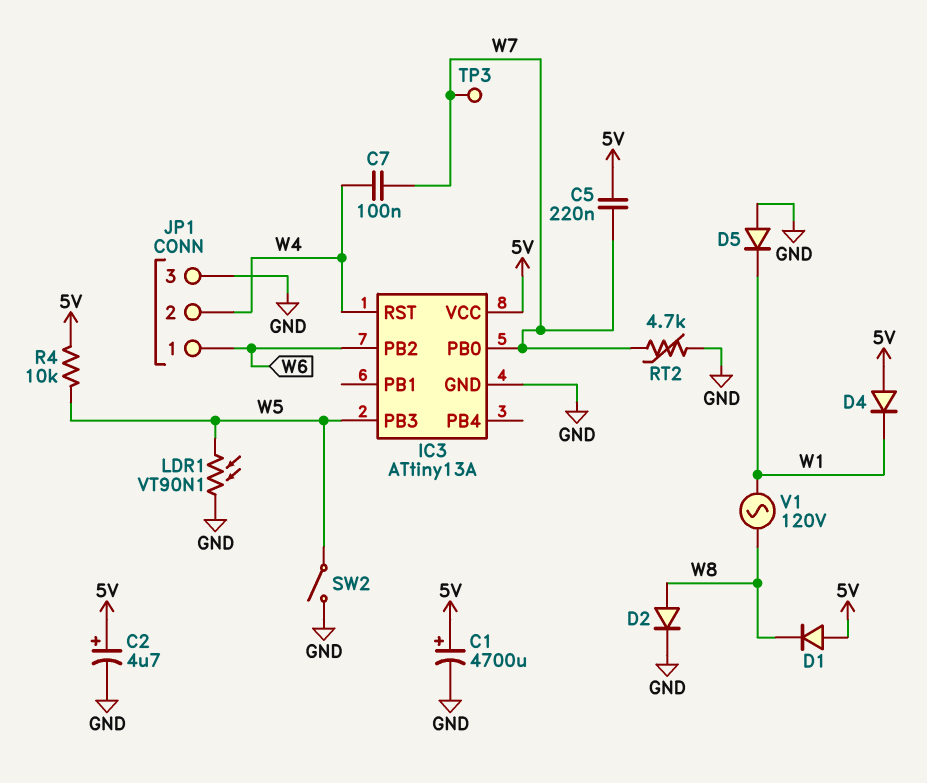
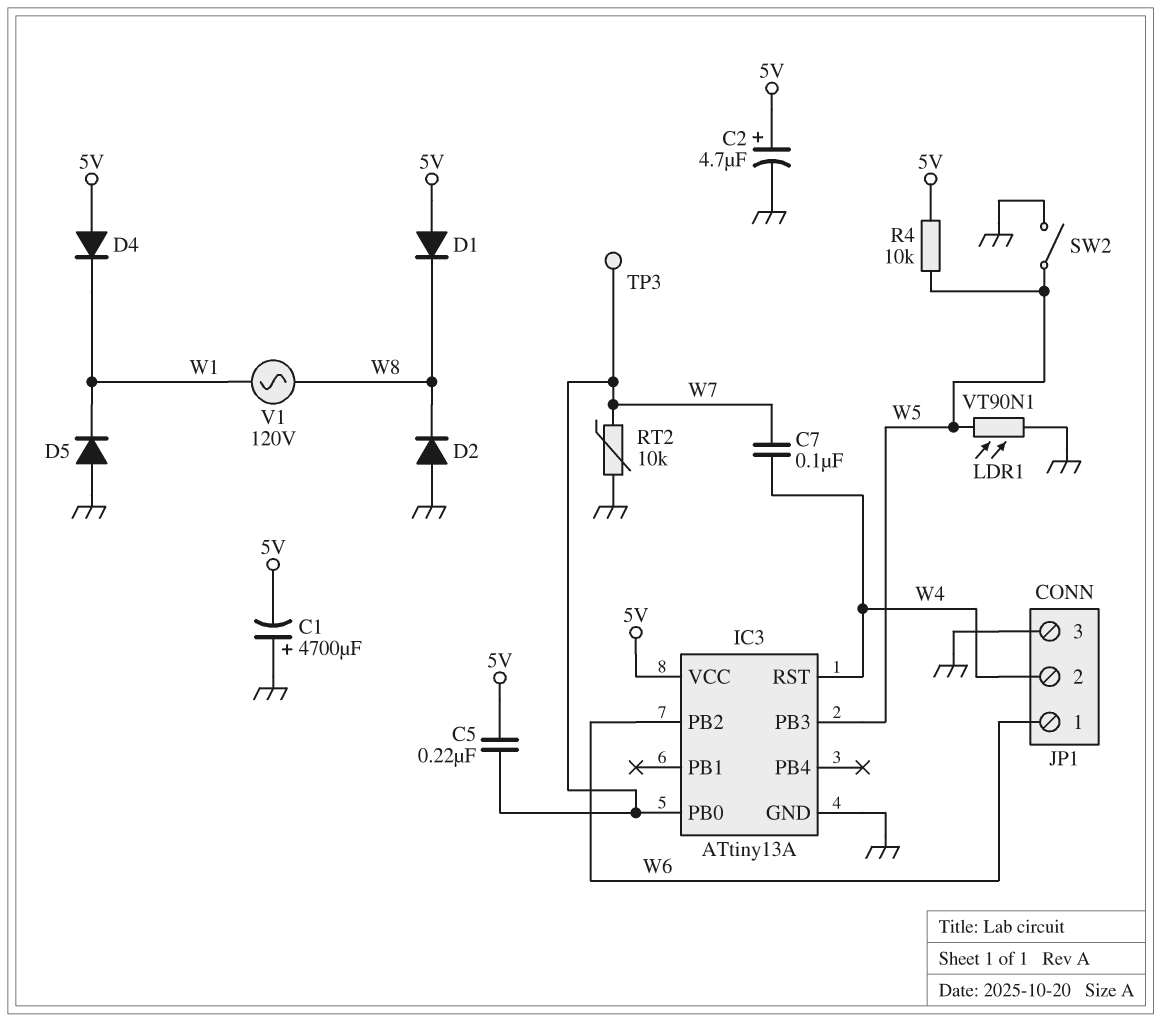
C1: 4700uF (plus 5V, minus GND) -> 4700uF (plus GND, minus 5V)
D2: diode (A W8, K GND) -> diode (A GND, K W8)
RT2: 4.7k (GND, W7) -> 10k (GND, W7)

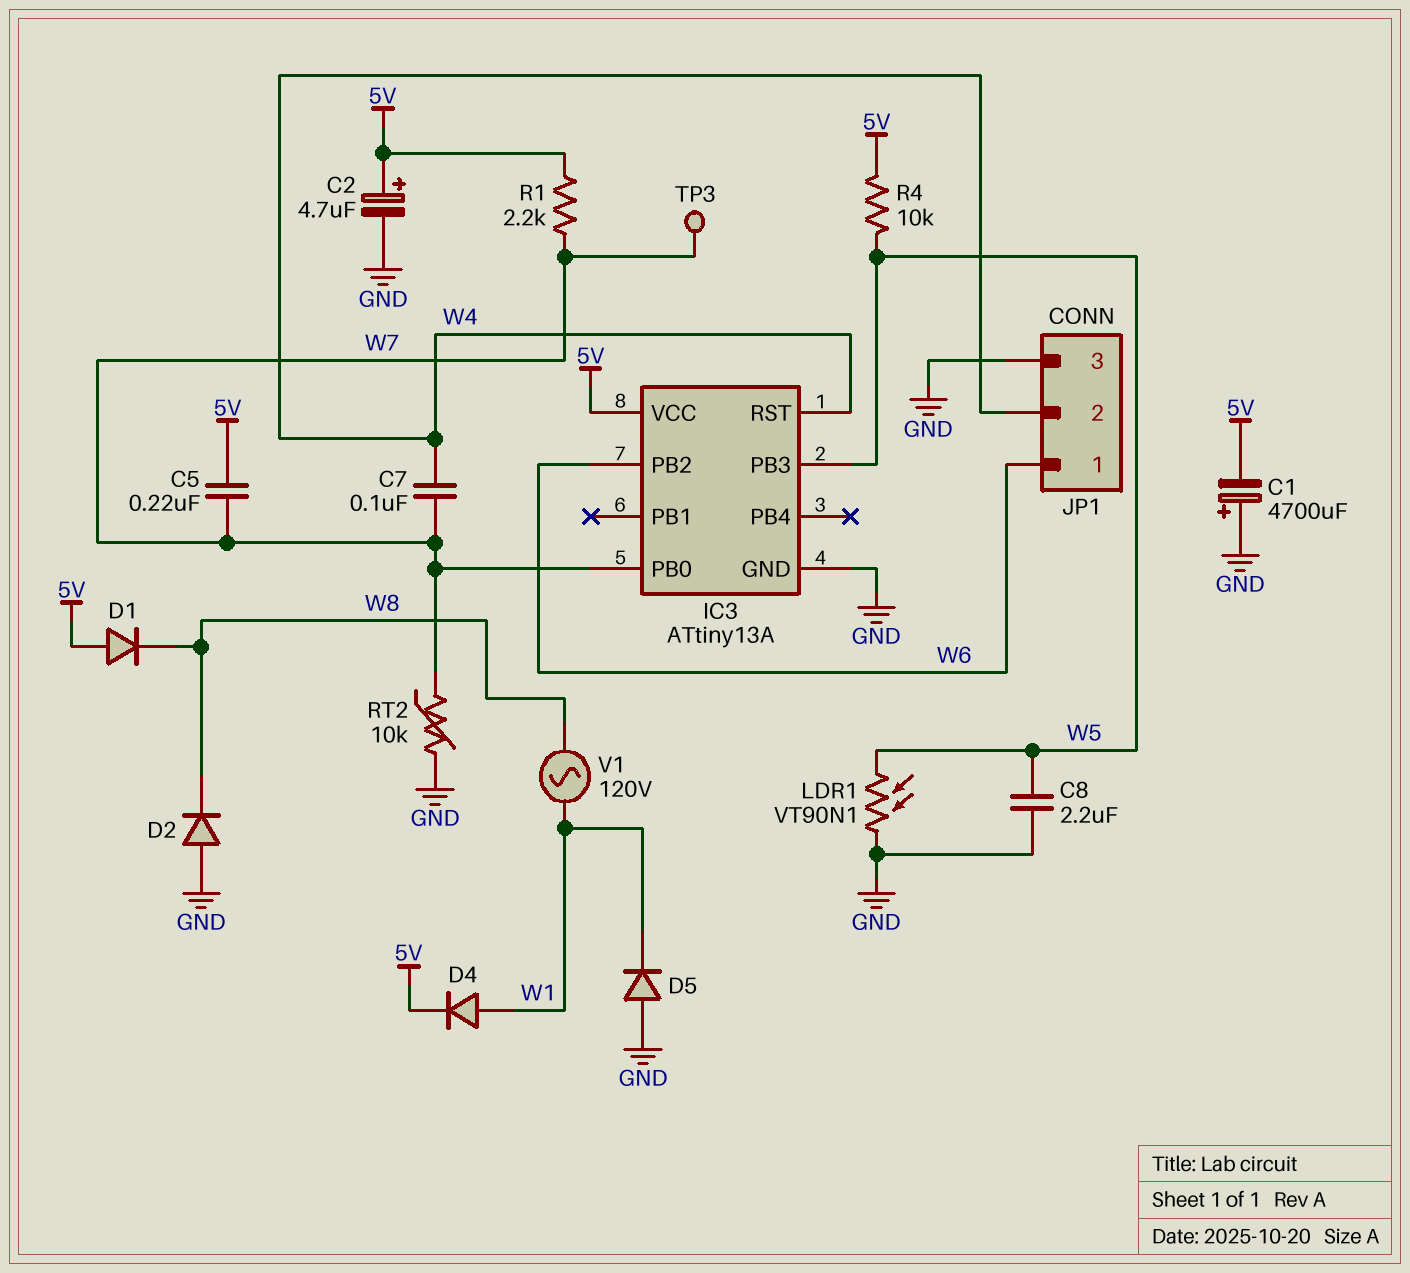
C8: none -> 2.2uF (GND, W5)
D4: diode (A 5V, K W1) -> diode (A W1, K 5V)
R1: none -> 2.2k (5V, W7)
SW2: switch (GND, W5) -> none

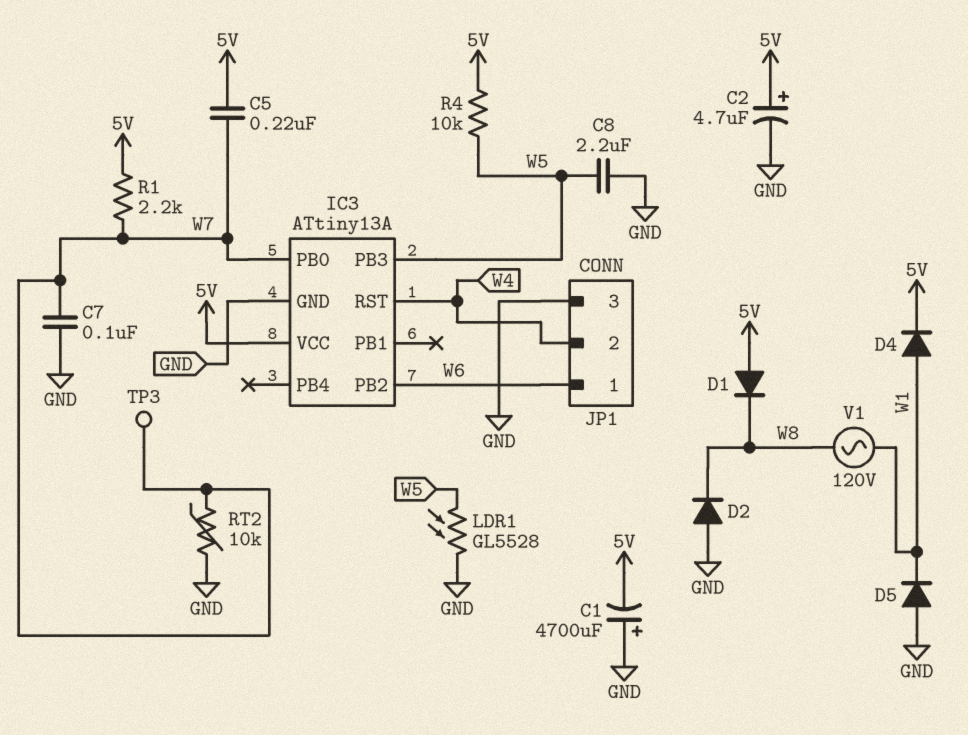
C7: 100nF (W4, W7) -> 100nF (GND, W7)
LDR1: VT90N1 (GND, W5) -> GL5528 (GND, W5)

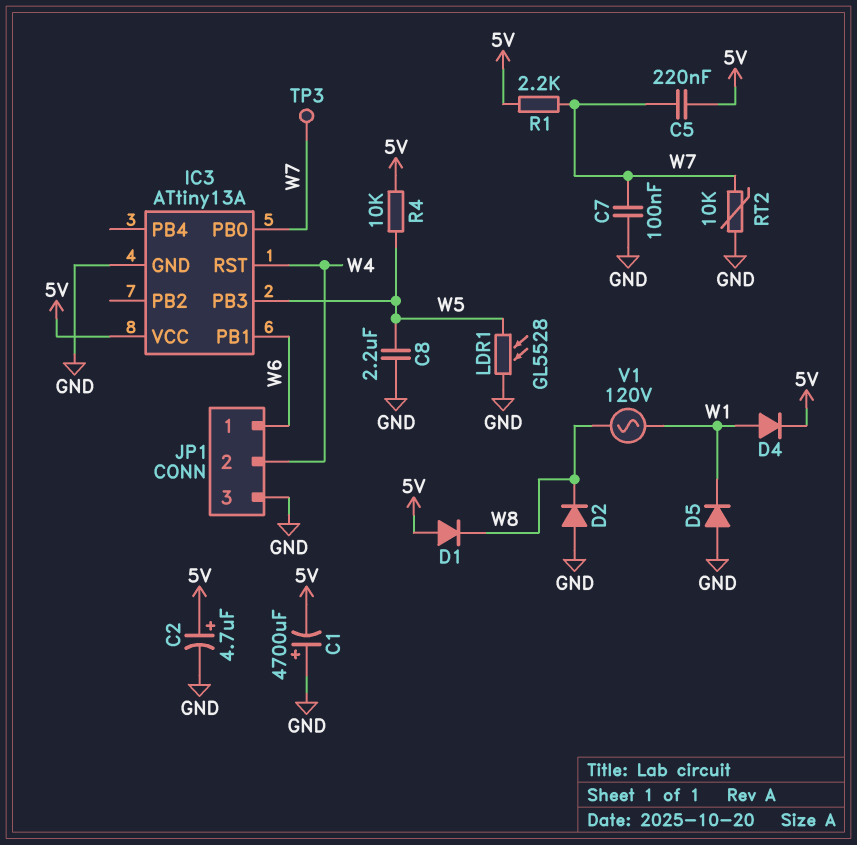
IC3 pin PB1: none -> W6
IC3 pin PB2: W6 -> none

